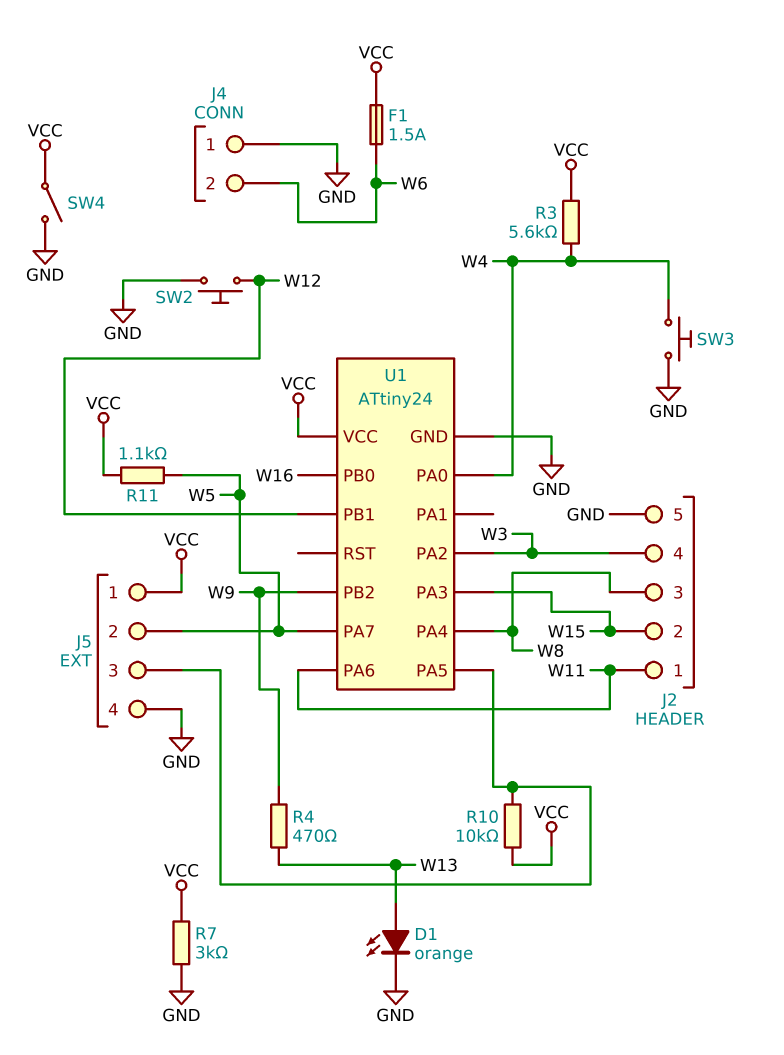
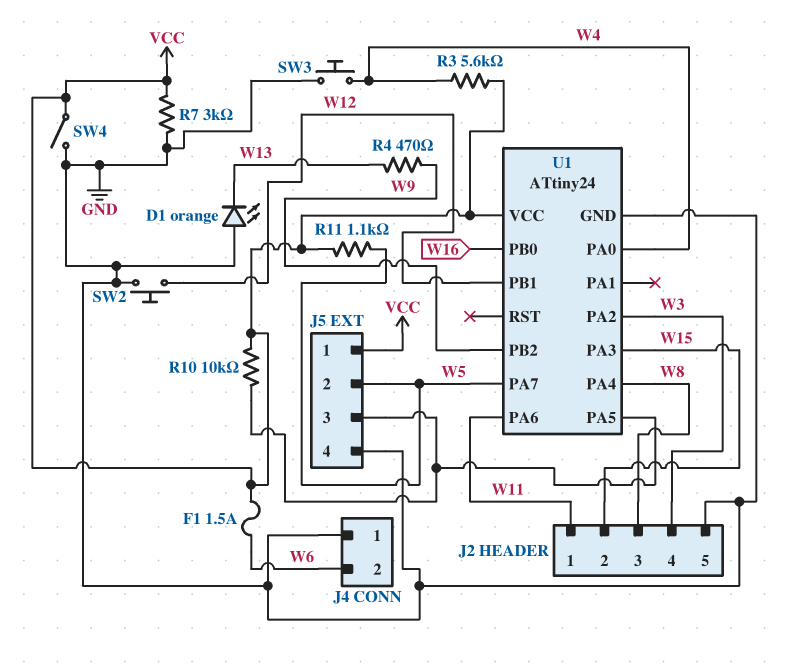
D1: LED orange (A W13, K GND) -> LED orange (A GND, K W13)

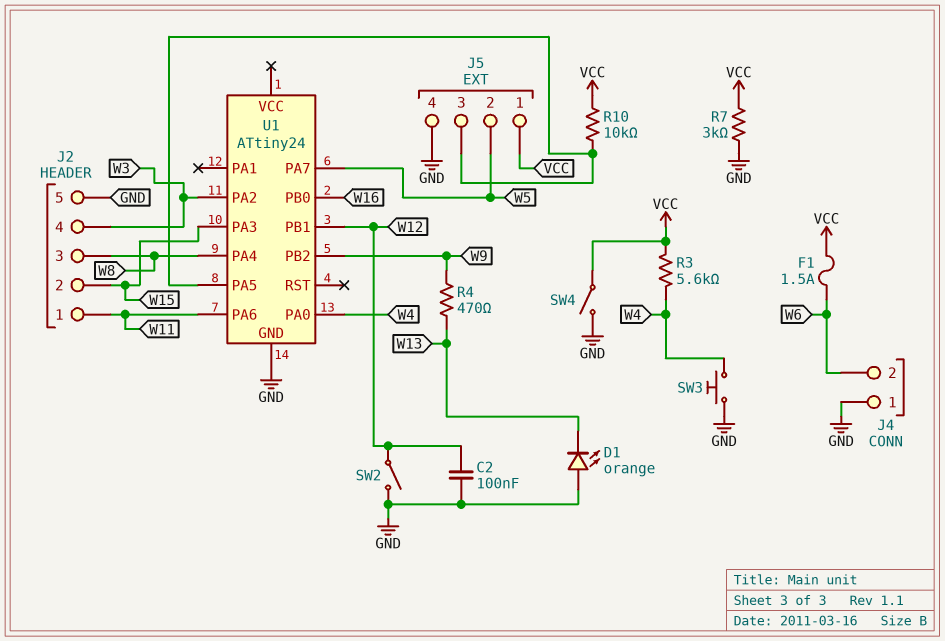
C2: none -> 100nF (GND, W12)
R11: 1.1k (VCC, W5) -> none
SW2: button (GND, W12) -> switch (GND, W12)
U1 pin VCC: VCC -> none

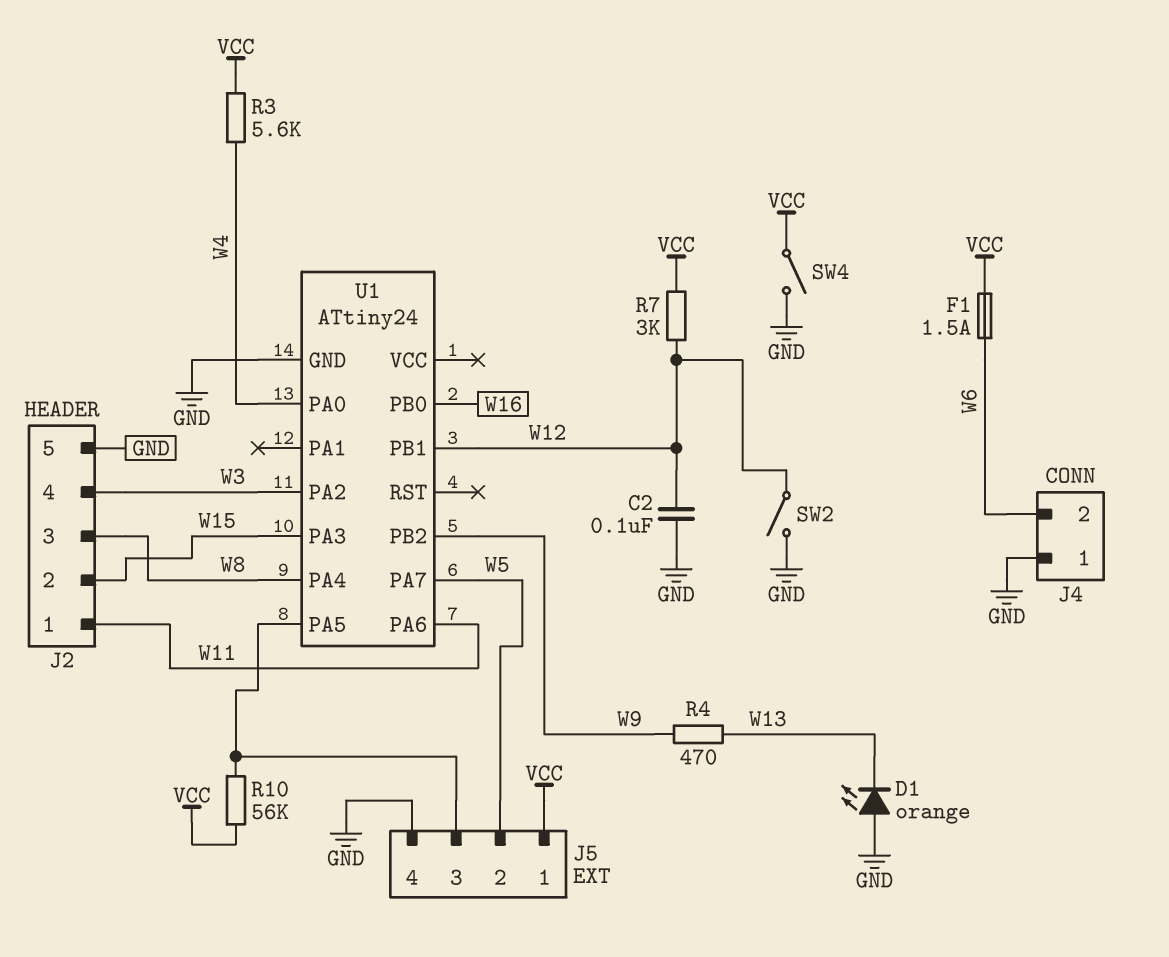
R7: 3k (GND, VCC) -> 3k (VCC, W12)
R10: 10k (J5/3, VCC) -> 56k (J5/3, VCC)
SW3: button (GND, W4) -> none

